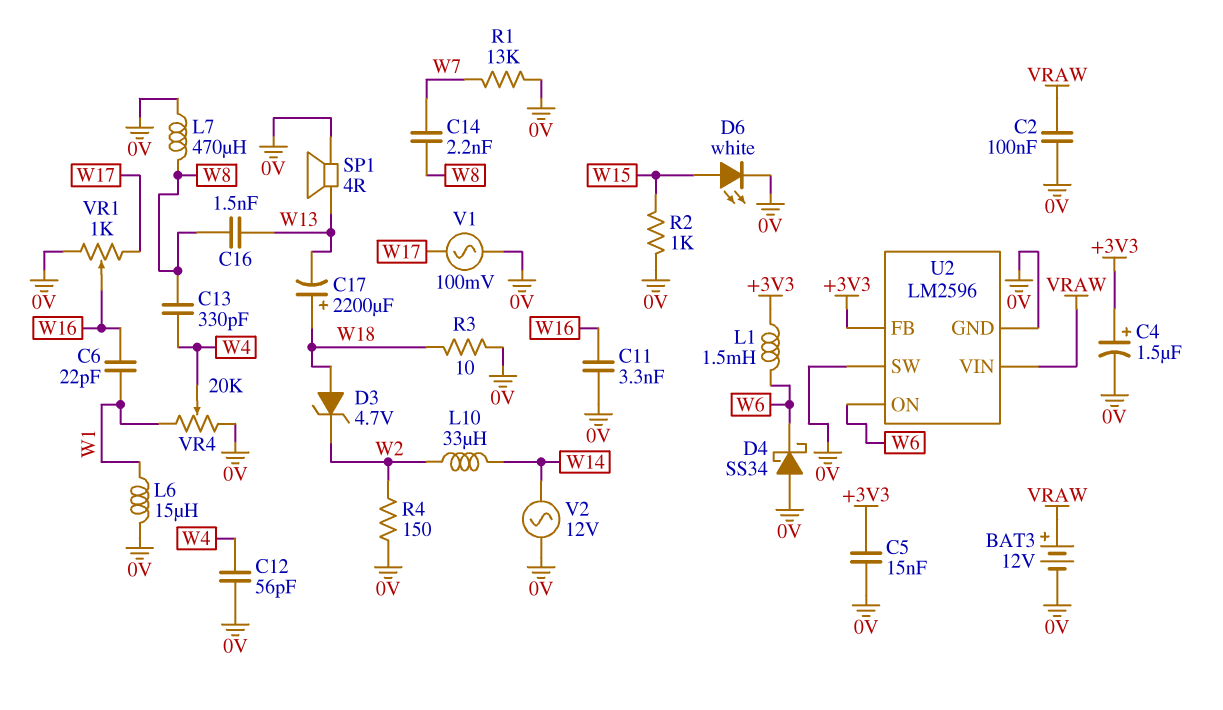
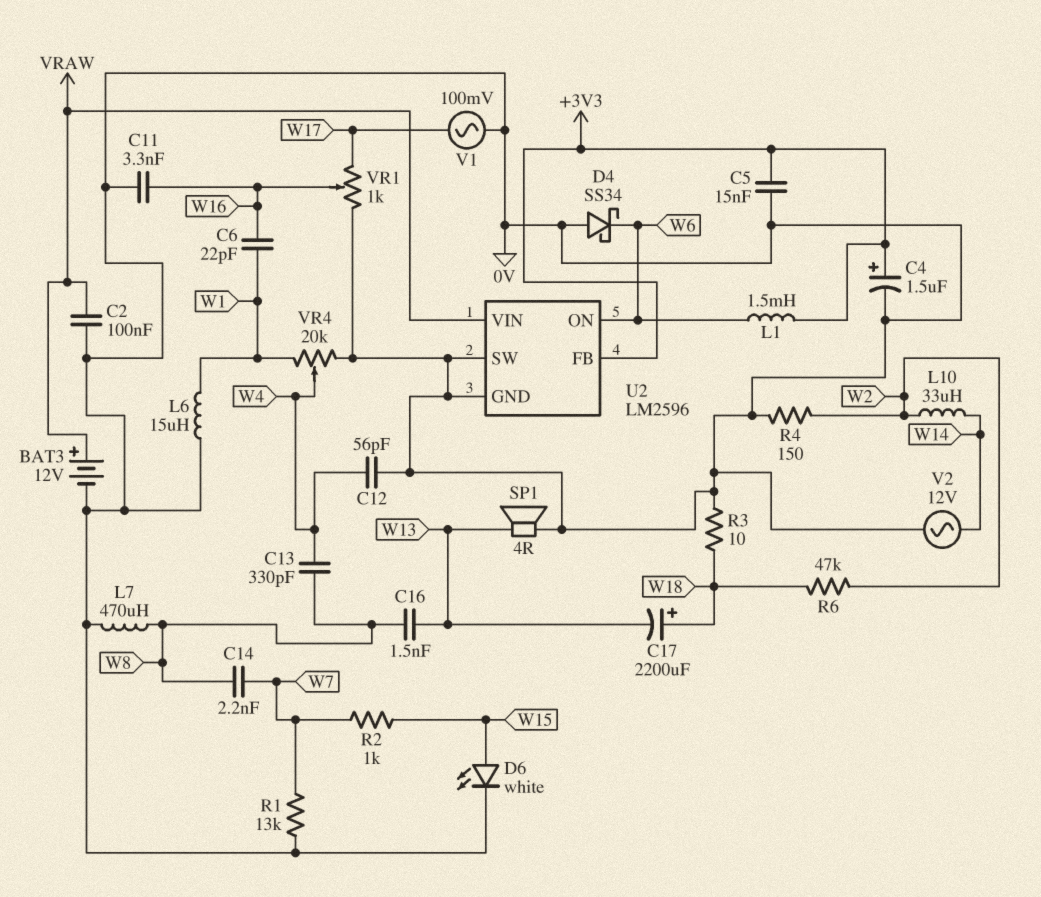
D3: zener 4.7V (A W18, K W2) -> none
R2: 1k (0V, W15) -> 1k (W7, W15)
R6: none -> 47k (W2, W18)

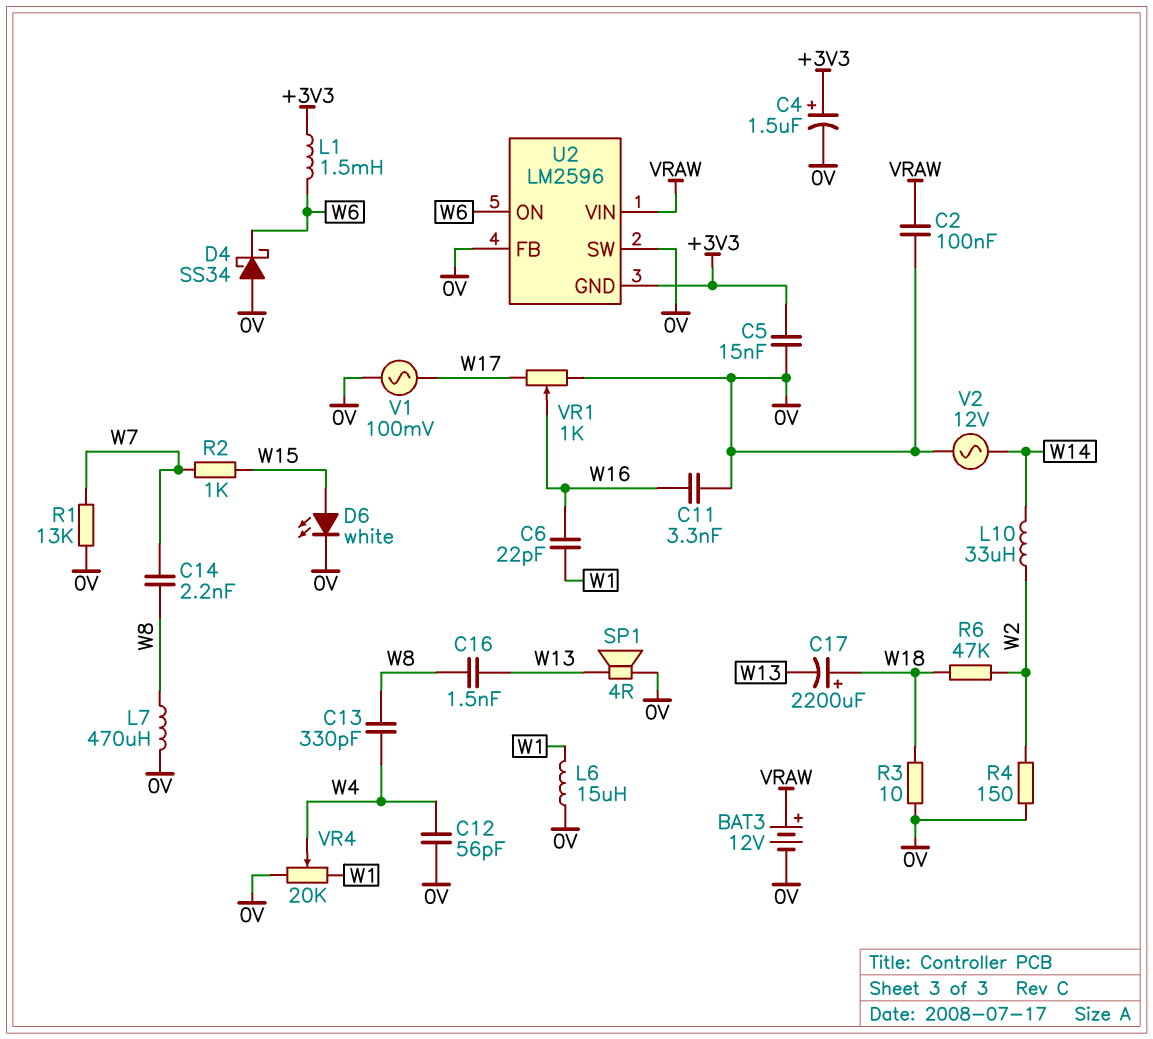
U2 pin FB: +3V3 -> 0V
U2 pin GND: 0V -> +3V3

